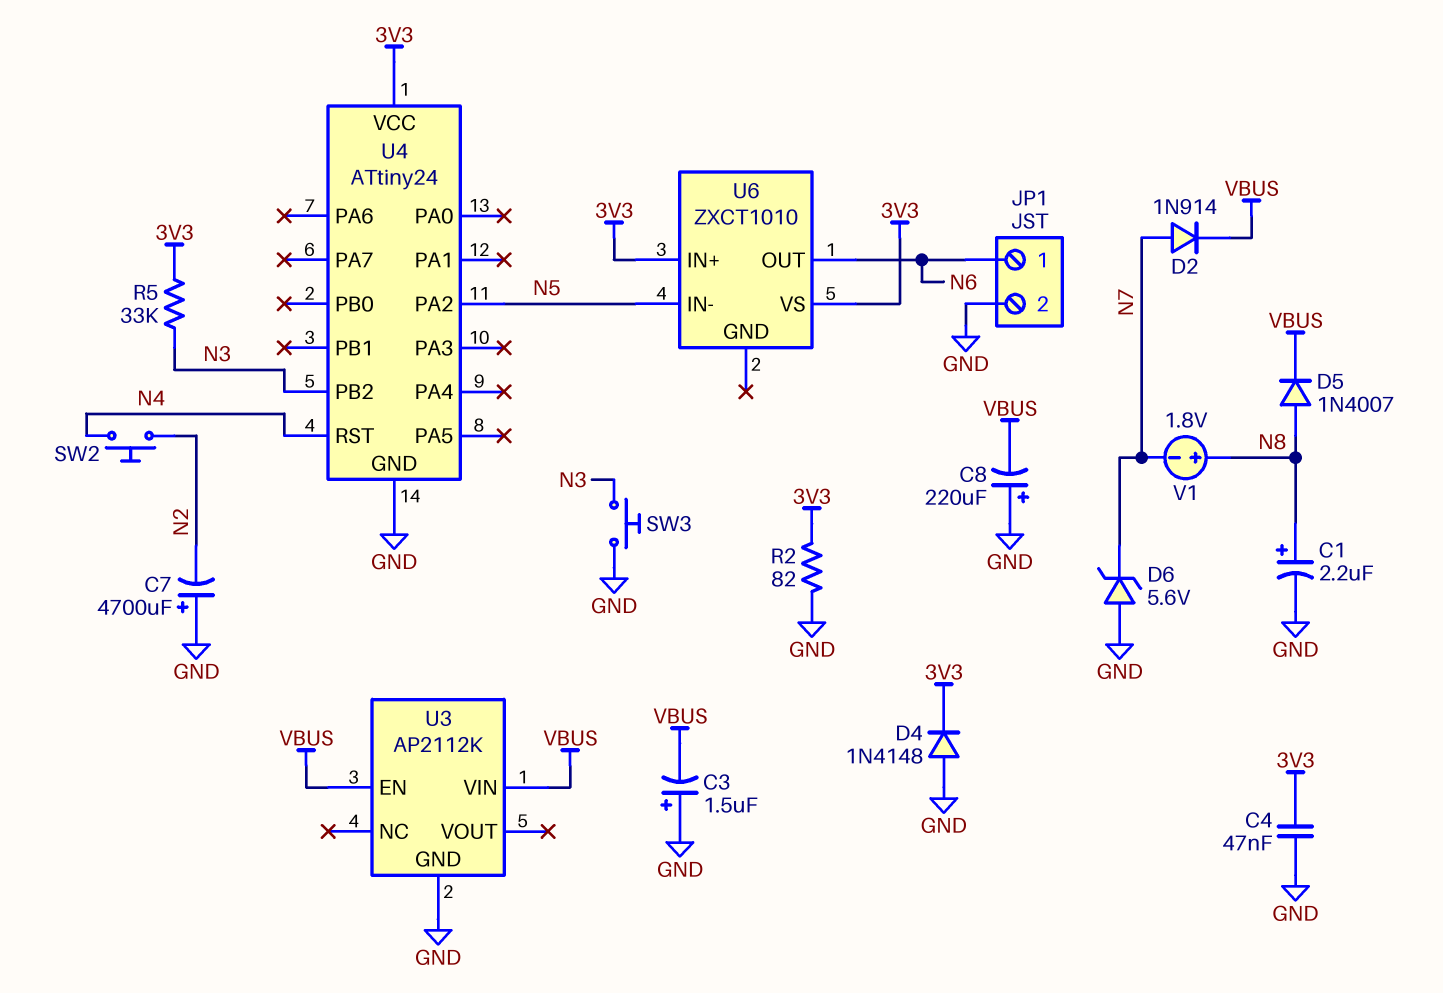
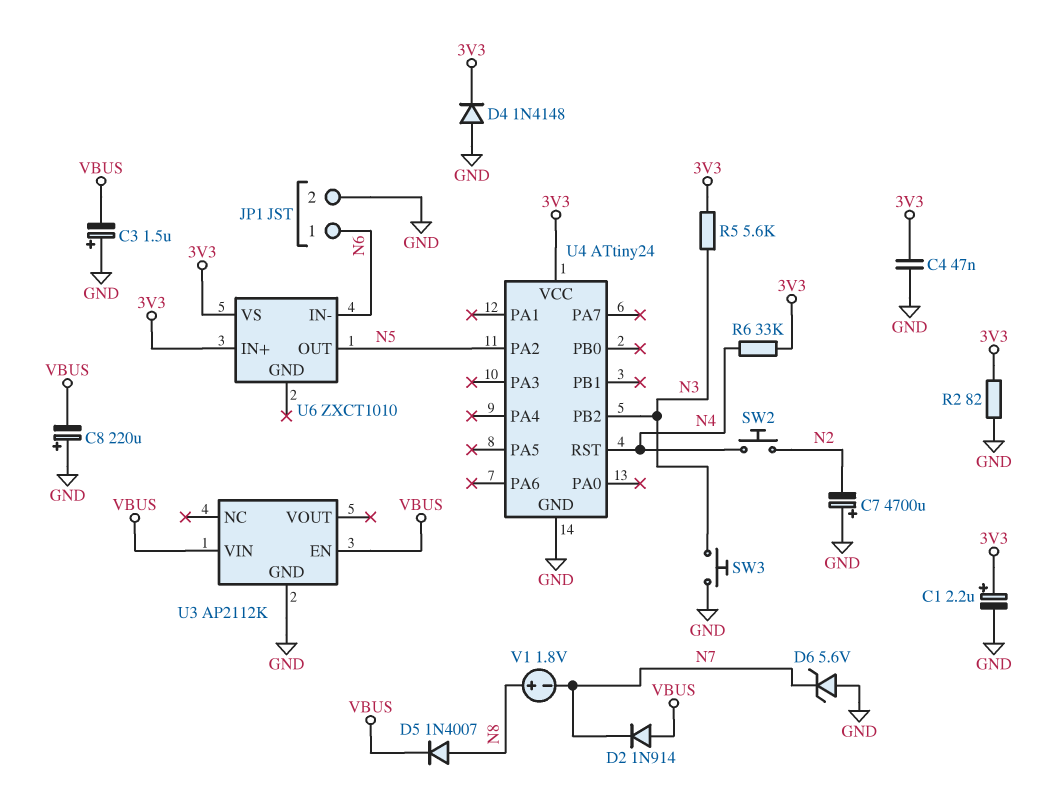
C1: 2.2uF (plus N8, minus GND) -> 2.2uF (plus 3V3, minus GND)
D2: diode 1N914 (A N7, K VBUS) -> diode 1N914 (A VBUS, K N7)
R5: 33k (3V3, N3) -> 5.6k (3V3, N3)
R6: none -> 33k (3V3, N4)
U6 pin IN-: N5 -> N6
U6 pin OUT: N6 -> N5

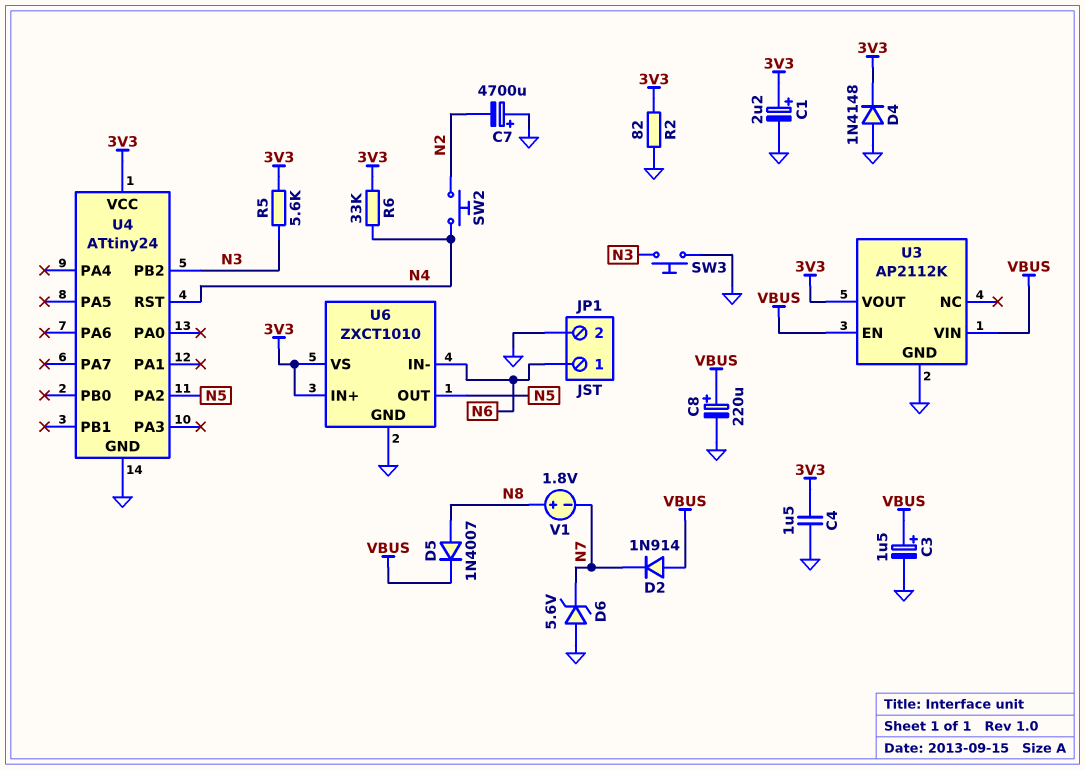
C3: 1.5uF (plus GND, minus VBUS) -> 1.5uF (plus VBUS, minus GND)
C4: 47nF (3V3, GND) -> 1.5uF (3V3, GND)
C8: 220uF (plus GND, minus VBUS) -> 220uF (plus VBUS, minus GND)
U3 pin VOUT: none -> 3V3
U6 pin GND: none -> GND

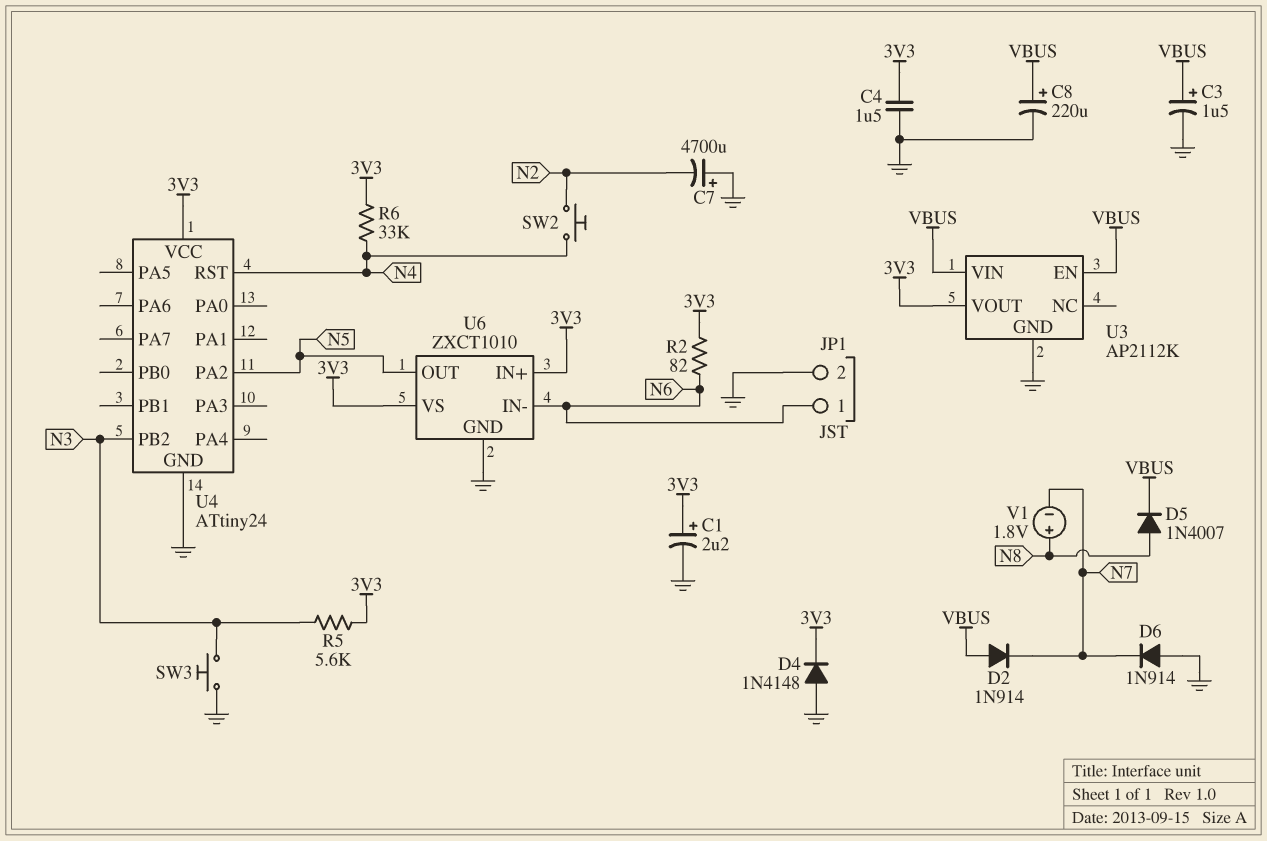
D6: zener 5.6V (A GND, K N7) -> diode 1N914 (A GND, K N7)
R2: 82 (3V3, GND) -> 82 (3V3, N6)

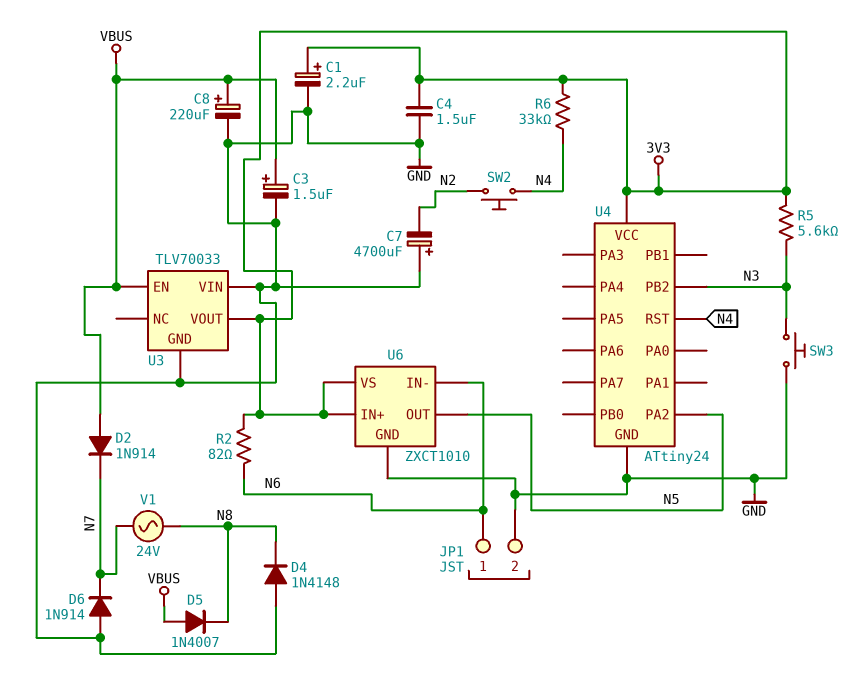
D4: diode 1N4148 (A GND, K 3V3) -> diode 1N4148 (A GND, K N8)
D5: diode 1N4007 (A N8, K VBUS) -> diode 1N4007 (A VBUS, K N8)
U3: AP2112K -> TLV70033
U3 pin VIN: VBUS -> GND
V1: 1.8V (plus N8, minus N7) -> AC 24V (N7, N8)

